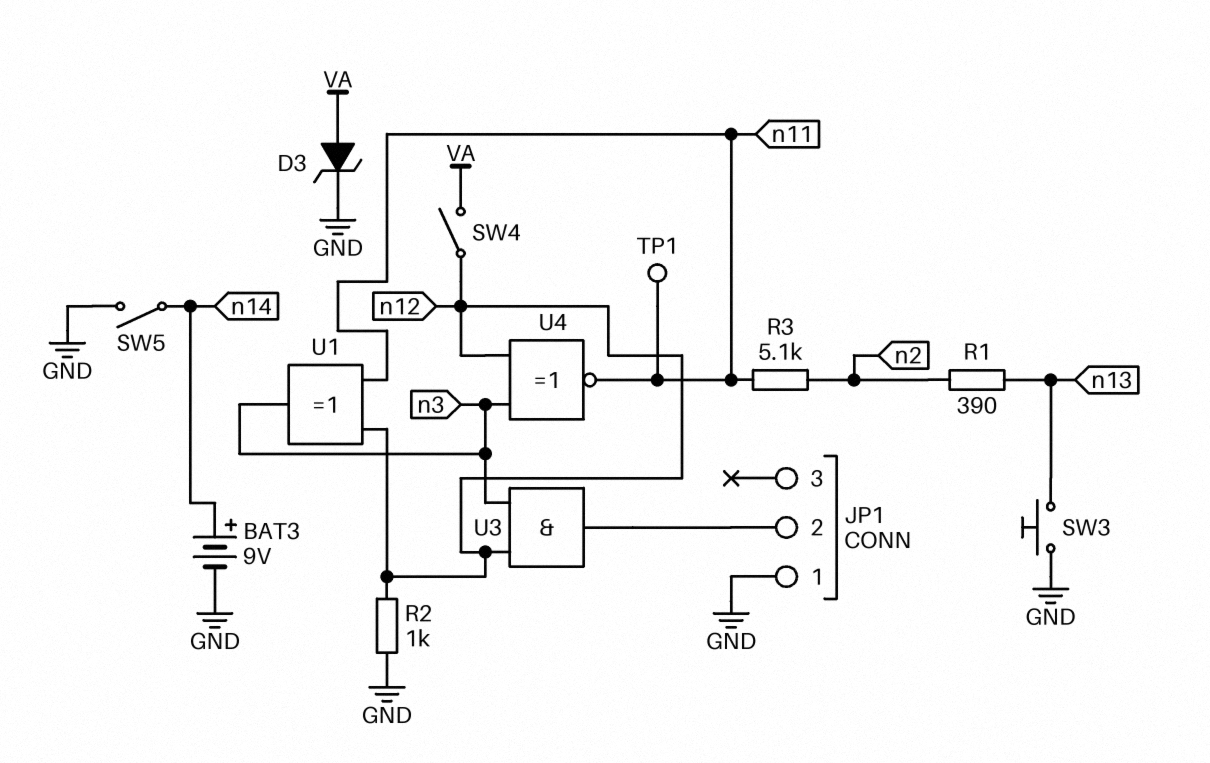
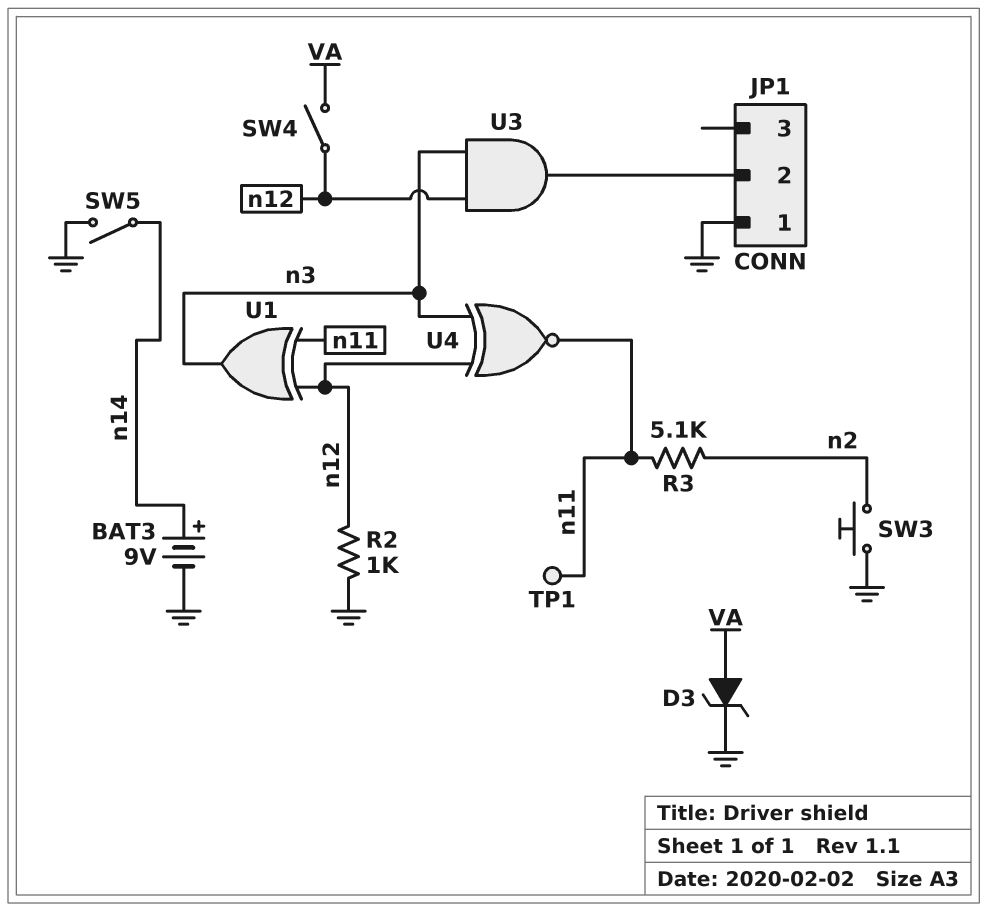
R1: 390 (n2, n13) -> none
SW3: button (GND, n13) -> button (GND, n2)

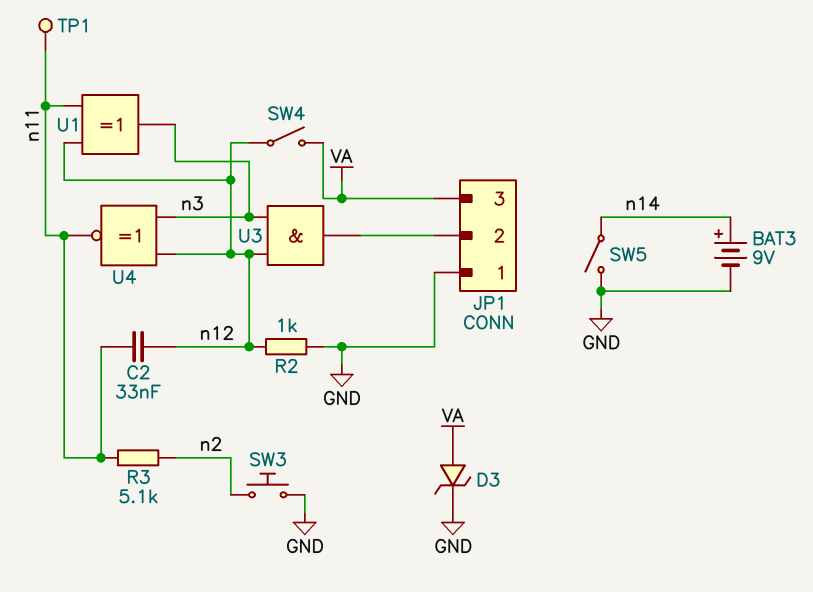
C2: none -> 33nF (n11, n12)
JP1 pin 3: none -> VA

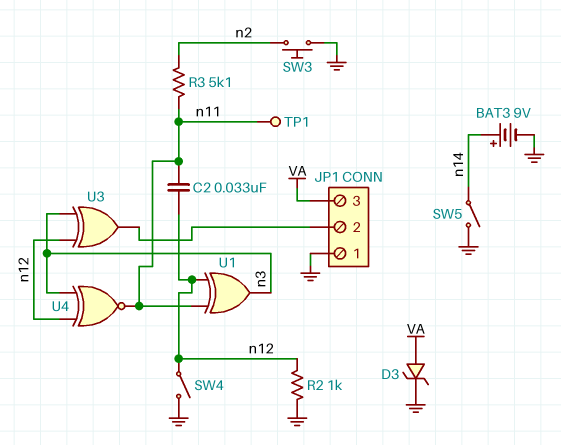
SW4: switch (VA, n12) -> switch (GND, n12)
U3: AND (in n3, in n12, out JP1/2) -> XOR (in n3, in n12, out JP1/2)

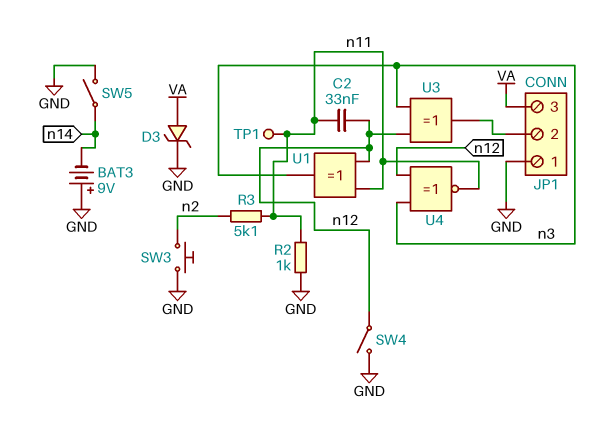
BAT3: 9V (plus n14, minus GND) -> 9V (plus GND, minus n14)
R2: 1k (GND, n12) -> 1k (GND, n11)

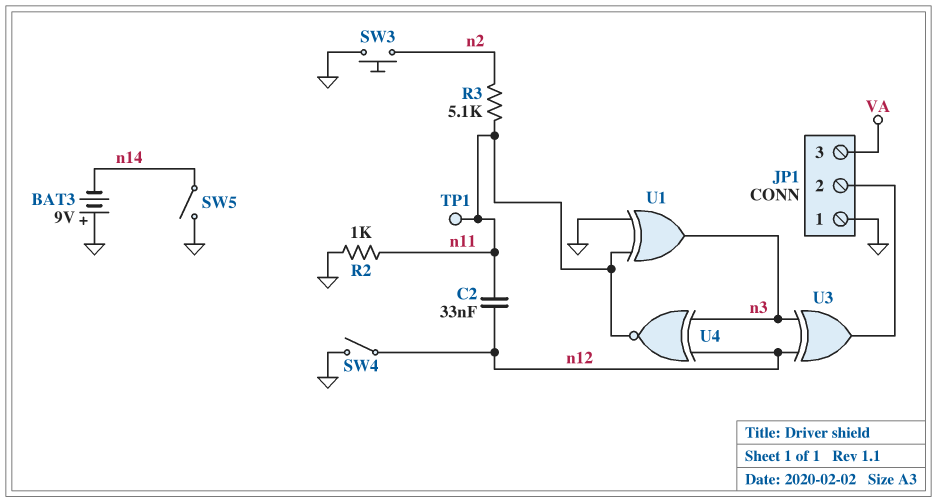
D3: zener (A VA, K GND) -> none
U1: XOR (in n11, in n12, out n3) -> XOR (in GND, in n11, out n3)

